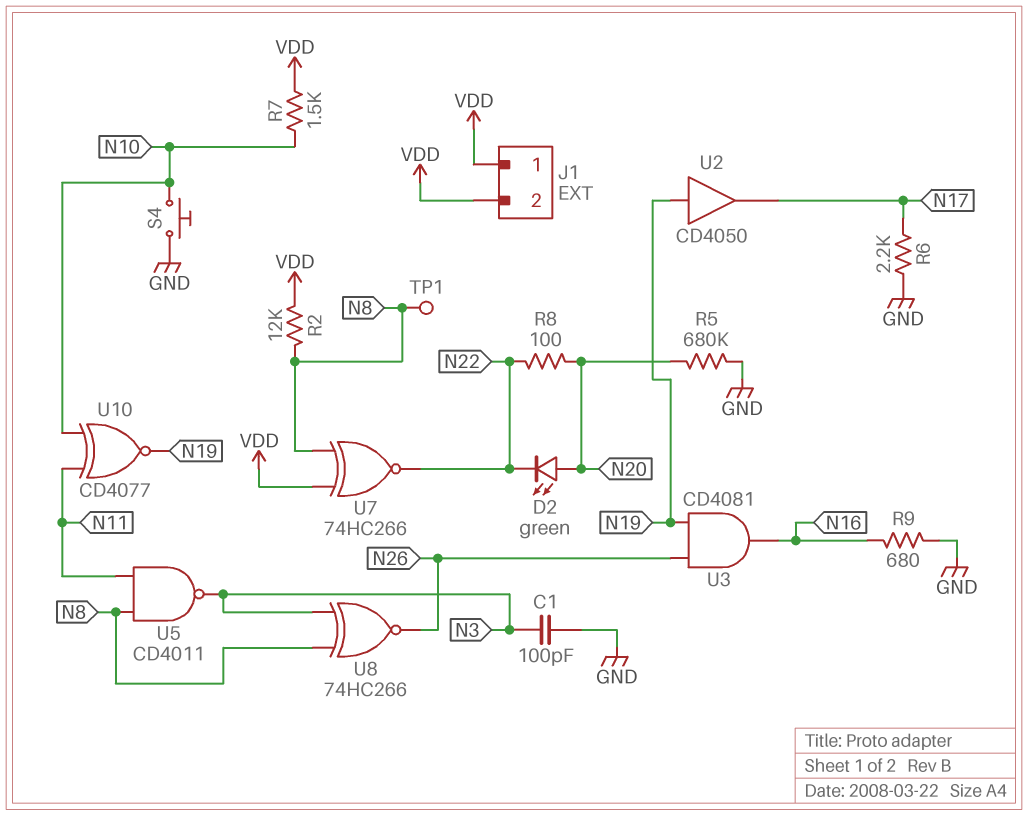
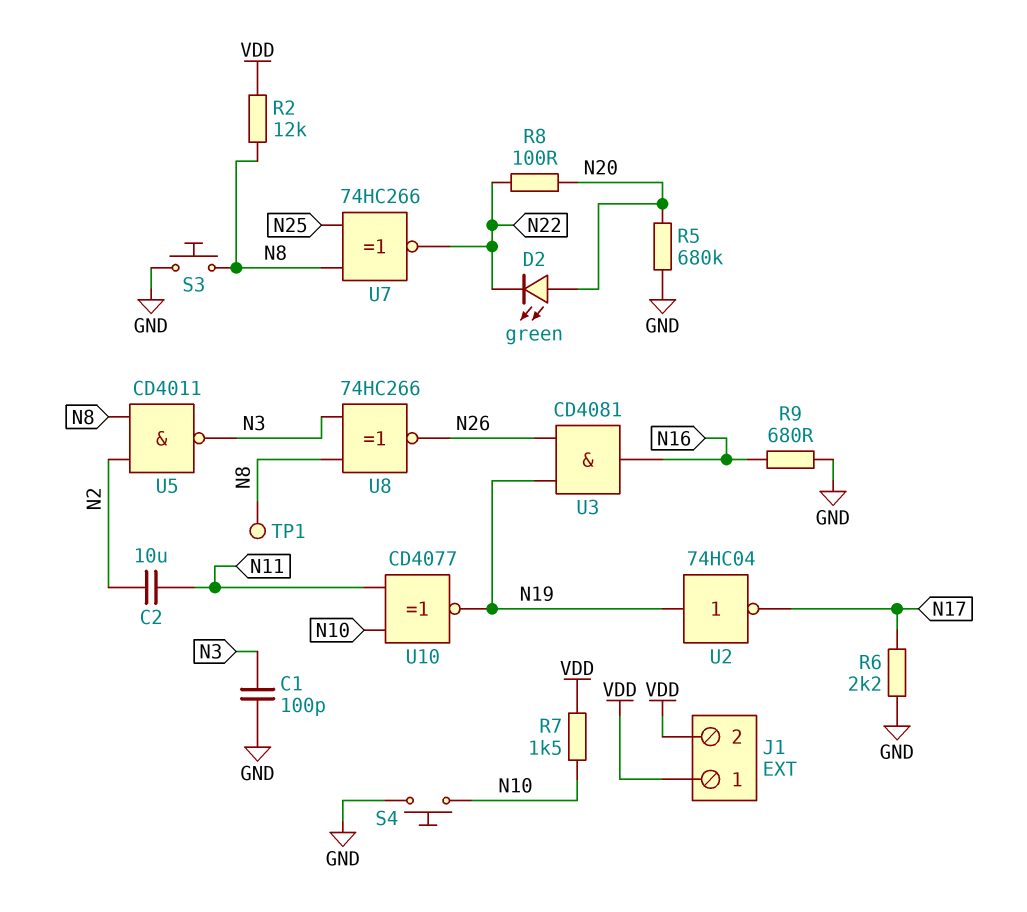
C2: none -> 10uF (N2, N11)
S3: none -> button (GND, N8)
U2: buffer CD4050 (in N19, out N17) -> NOT 74HC04 (in N19, out N17)
U5: NAND CD4011 (in N8, in N11, out N3) -> NAND CD4011 (in N2, in N8, out N3)
U7: XNOR 74HC266 (in N8, in VDD, out N22) -> XNOR 74HC266 (in N8, in N25, out N22)

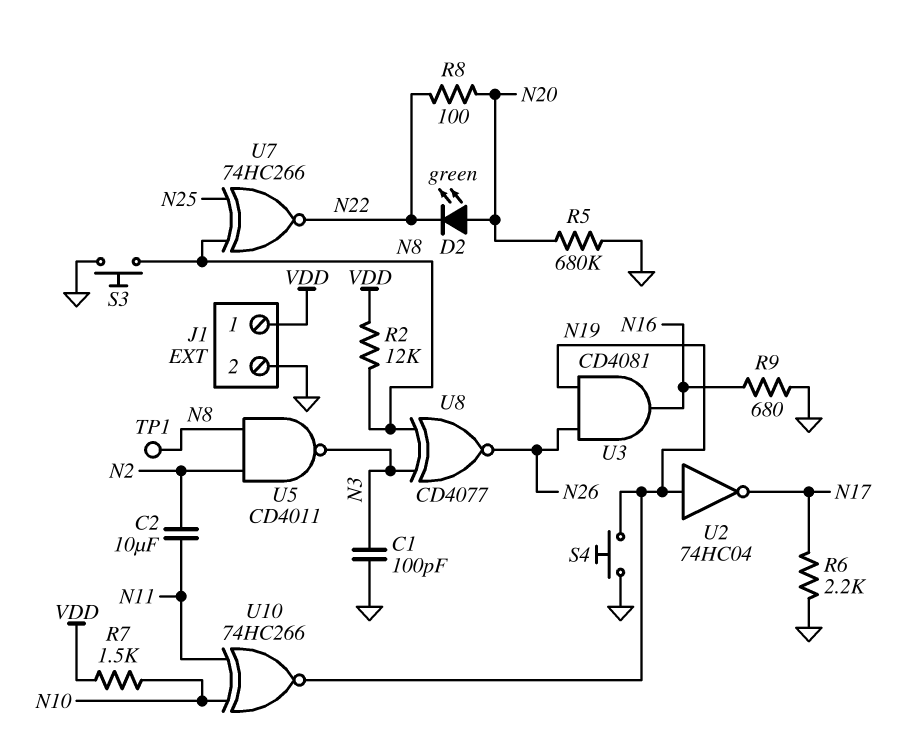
J1 pin 2: VDD -> GND
S4: button (GND, N10) -> button (GND, N19)
U8: XNOR 74HC266 (in N3, in N8, out N26) -> XNOR CD4077 (in N3, in N8, out N26)
U10: XNOR CD4077 (in N10, in N11, out N19) -> XNOR 74HC266 (in N10, in N11, out N19)

